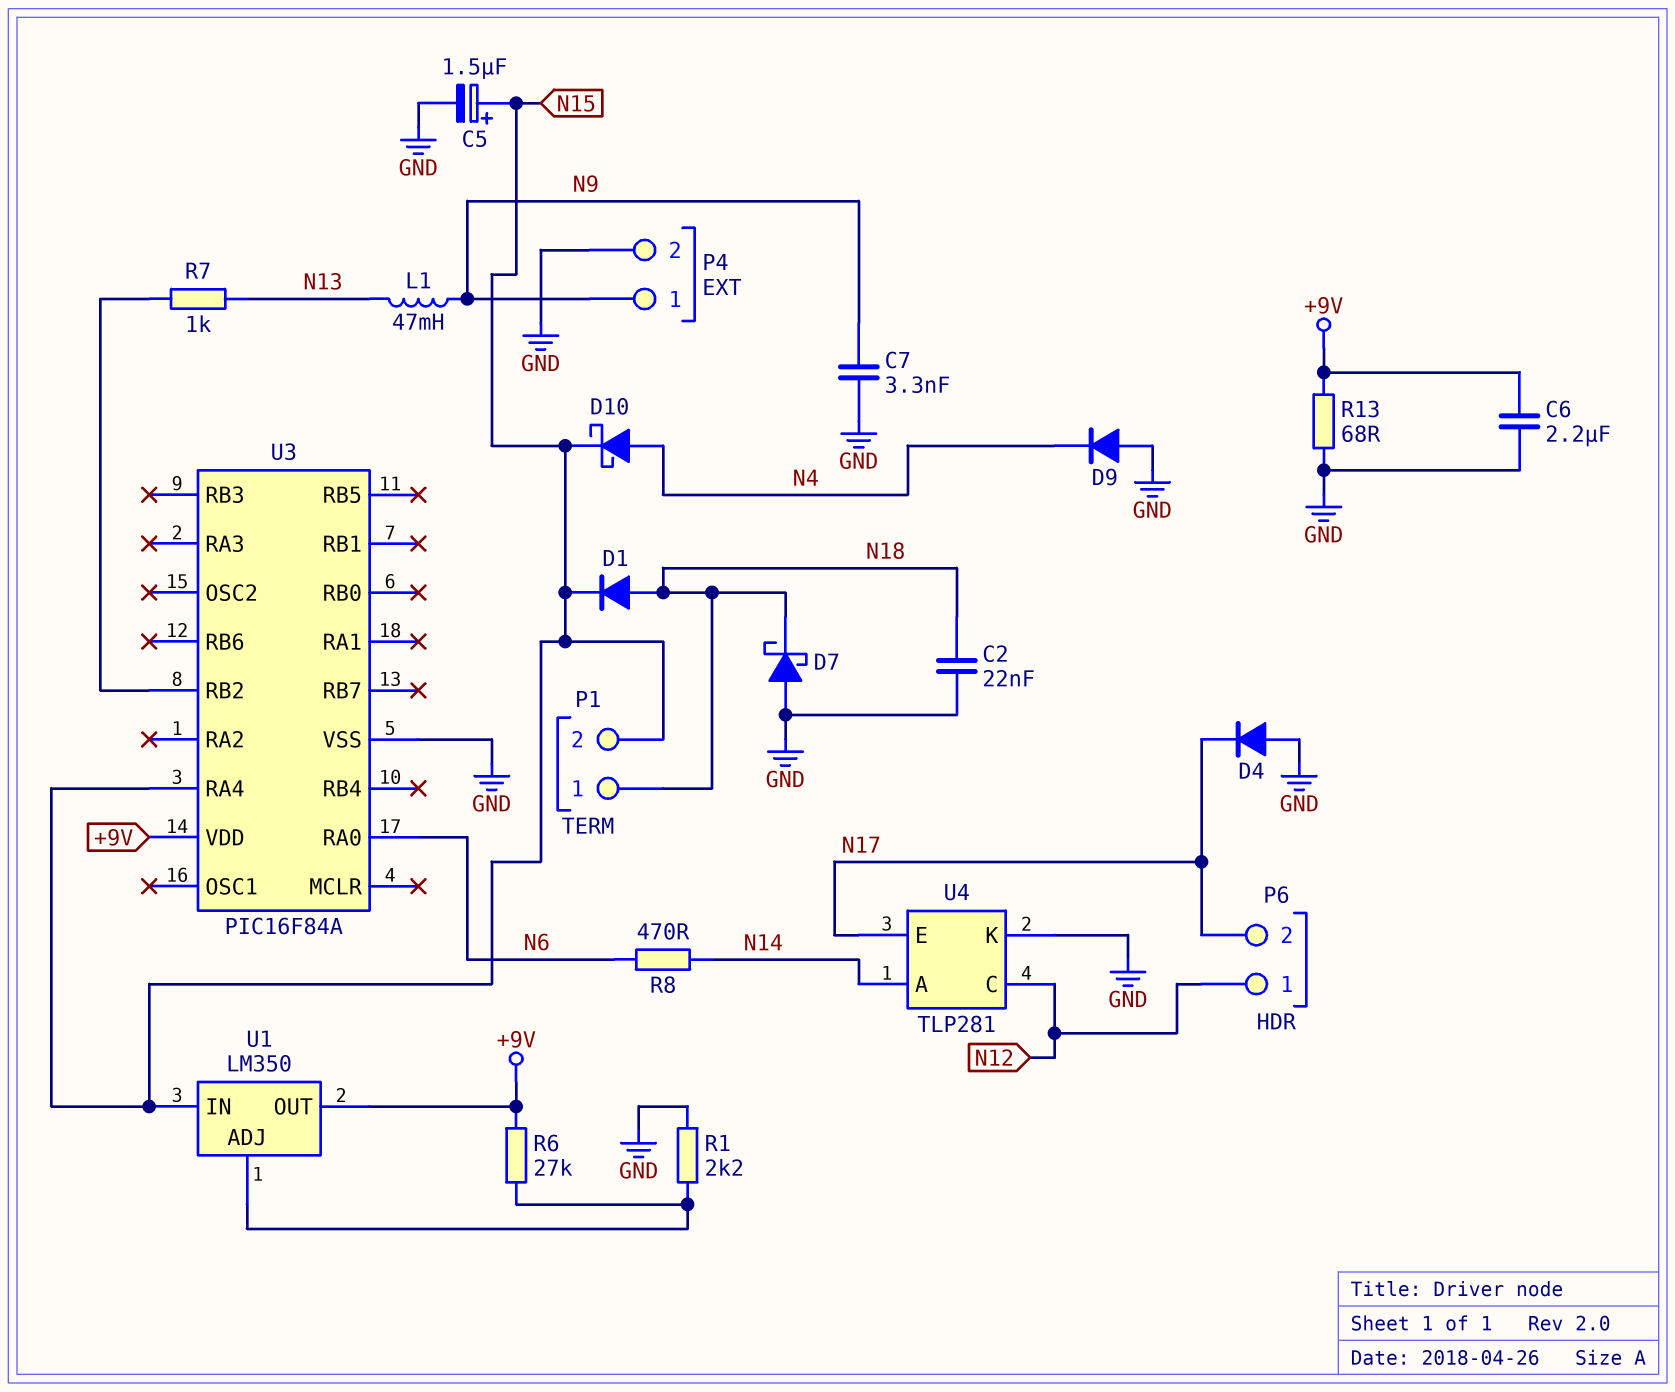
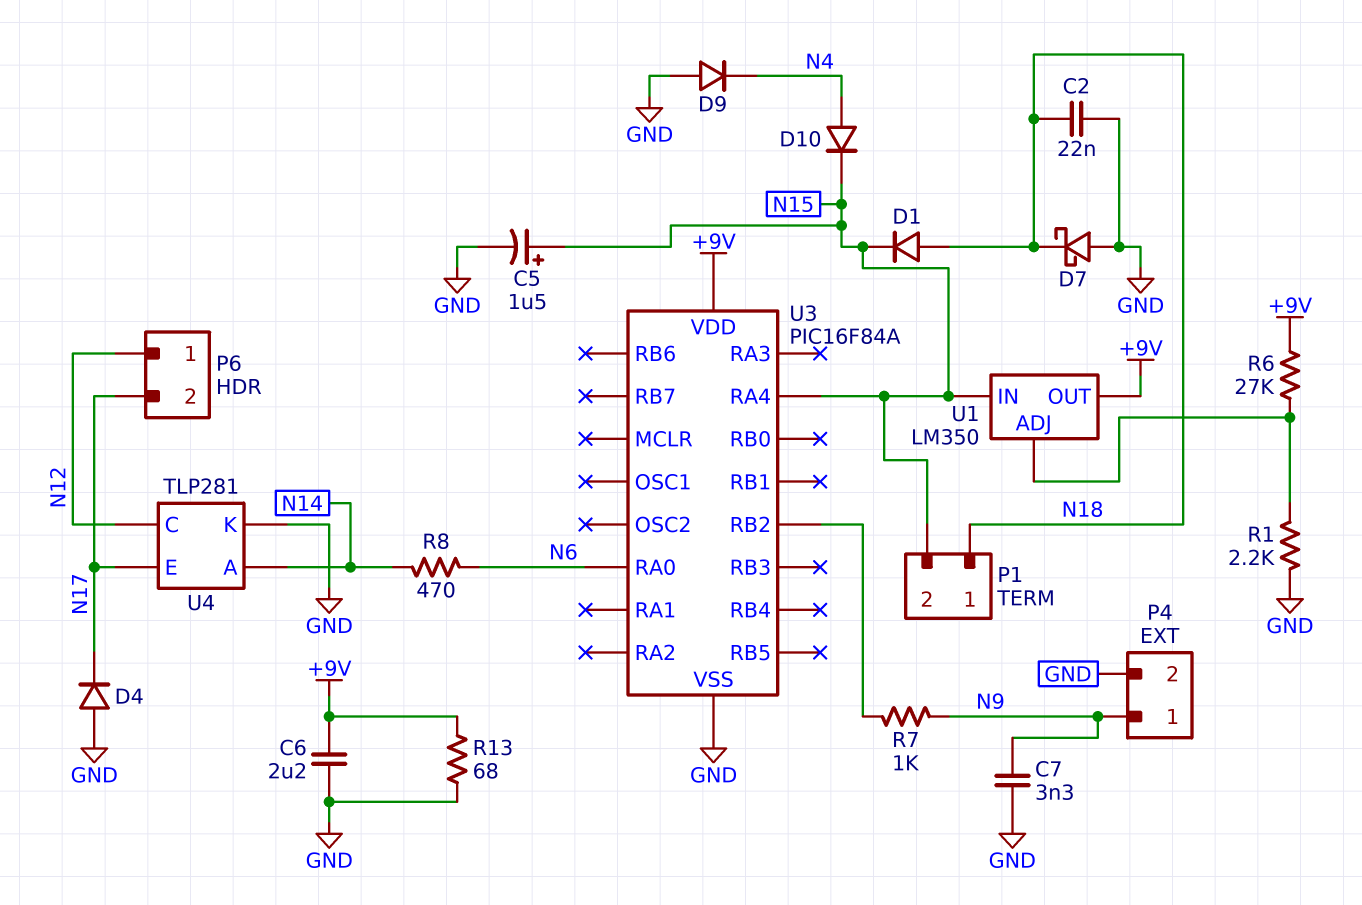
D10: schottky (A N4, K N15) -> diode (A N4, K N15)
L1: 47mH (N9, N13) -> none
R7: 1k (N13, U3/RB2) -> 1k (N9, U3/RB2)

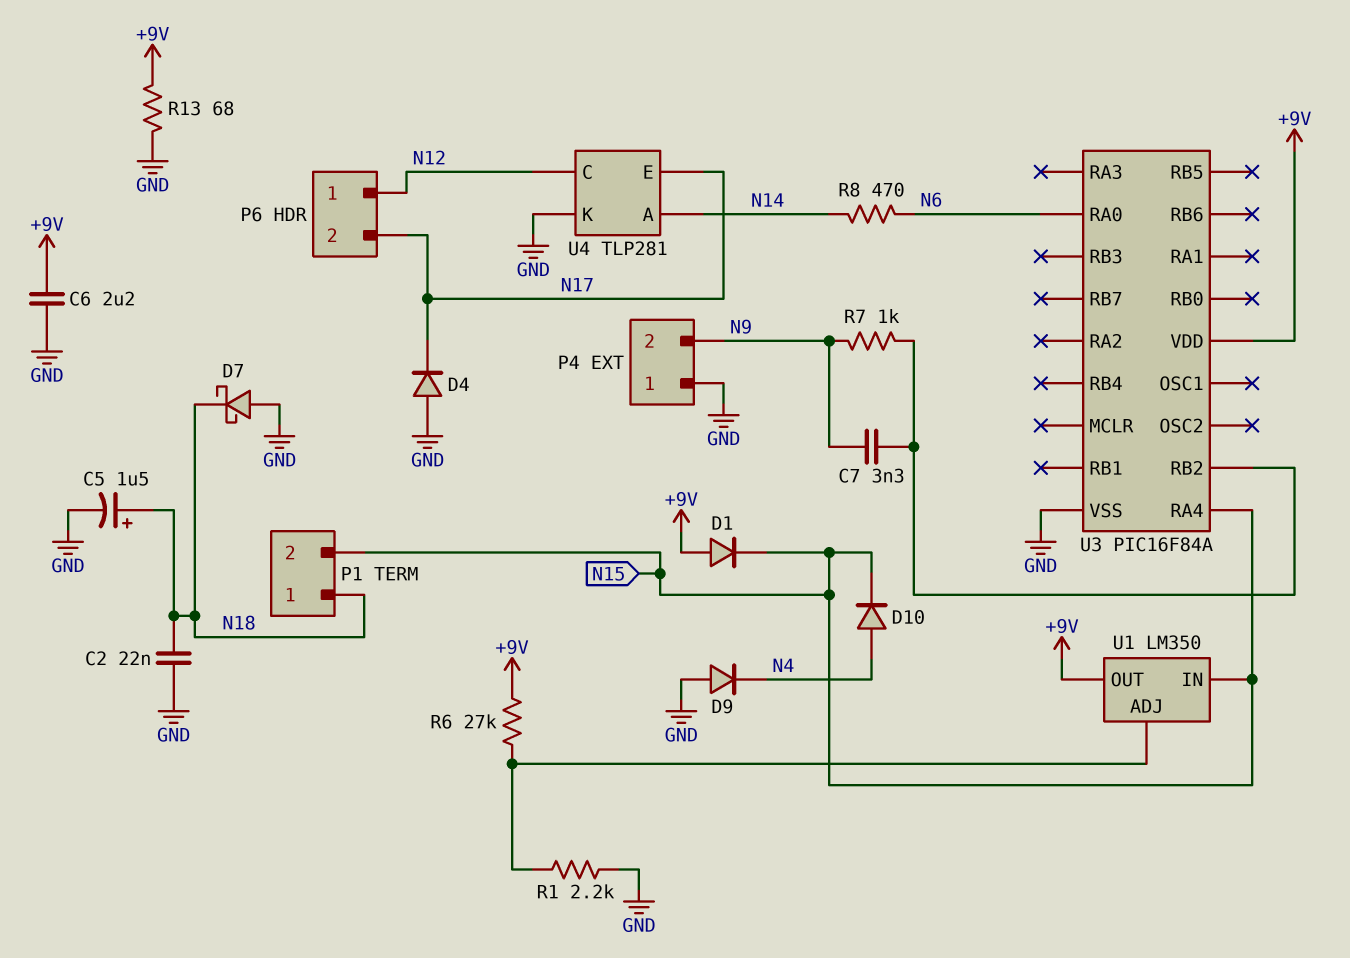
C5: 1.5uF (plus N15, minus GND) -> 1.5uF (plus N18, minus GND)
C7: 3.3nF (GND, N9) -> 3.3nF (N9, U3/RB2)
D1: diode (A N18, K N15) -> diode (A +9V, K N15)
P4 pin 1: N9 -> GND
P4 pin 2: GND -> N9

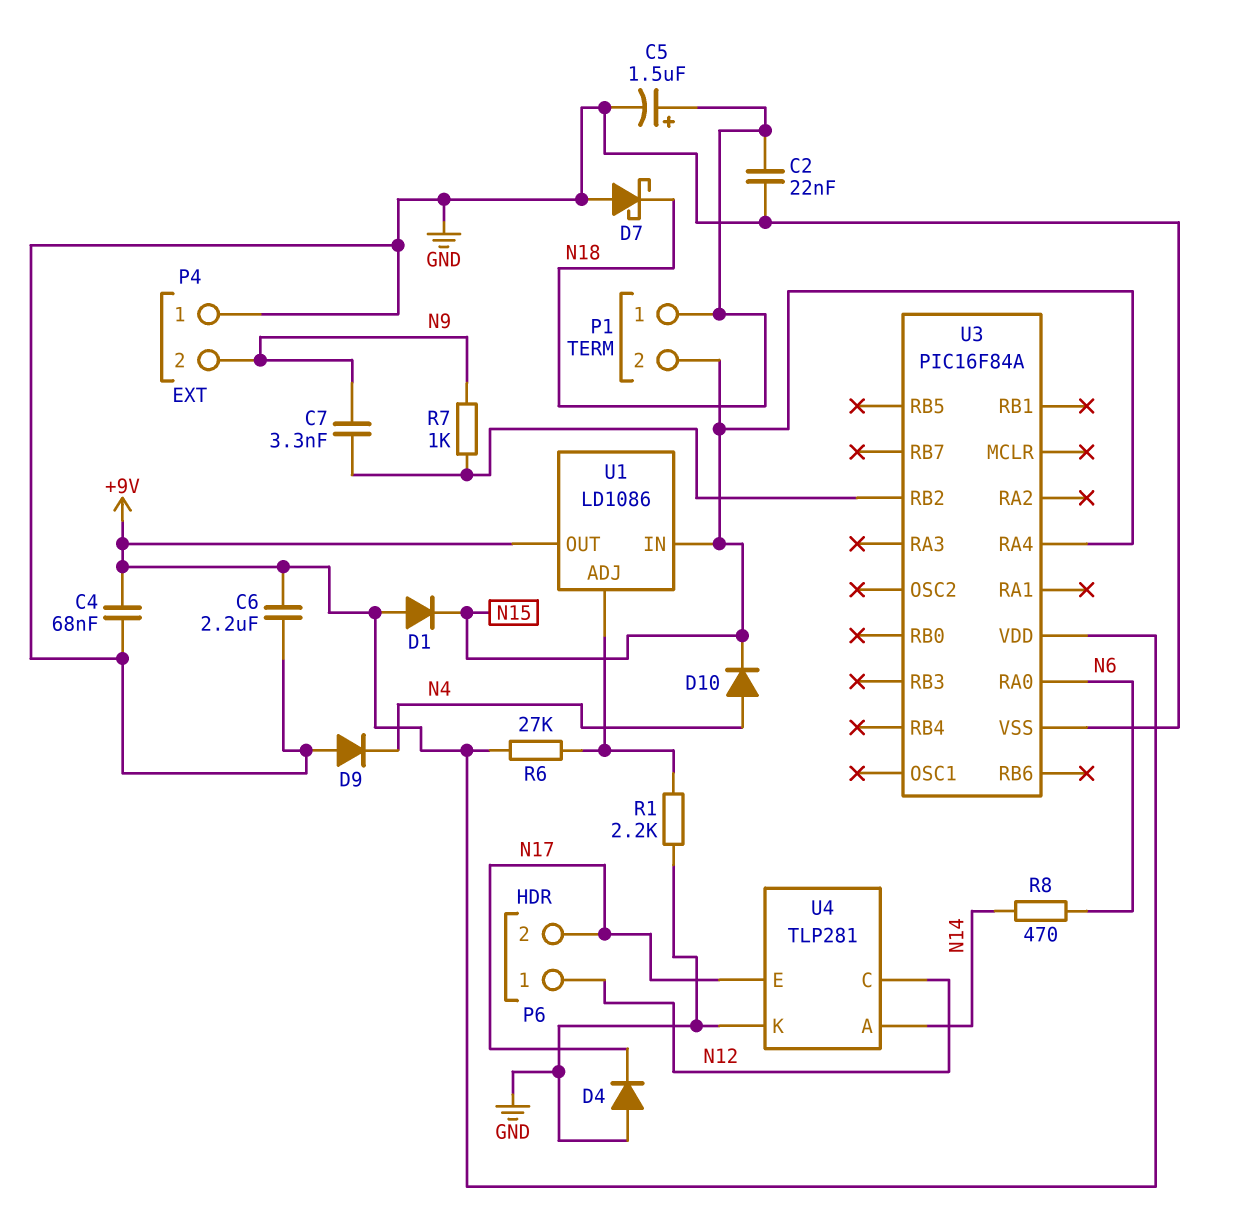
C4: none -> 68nF (+9V, GND)
R13: 68 (+9V, GND) -> none
U1: LM350 -> LD1086

